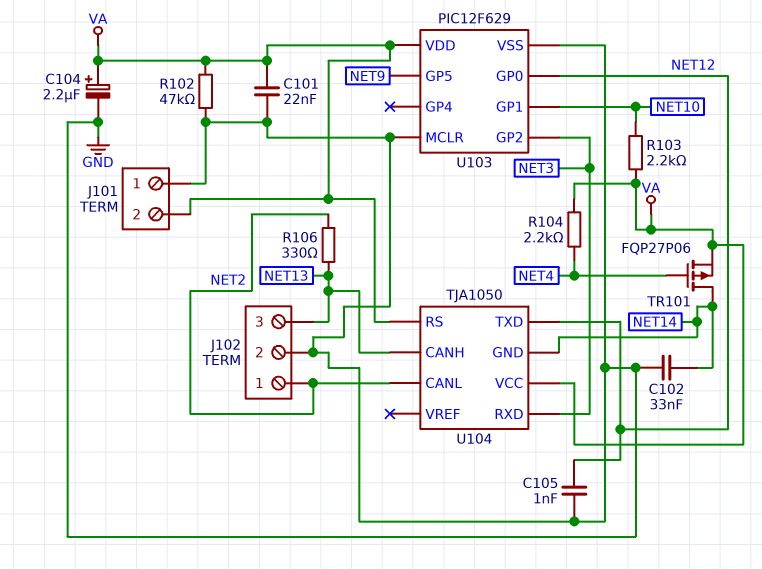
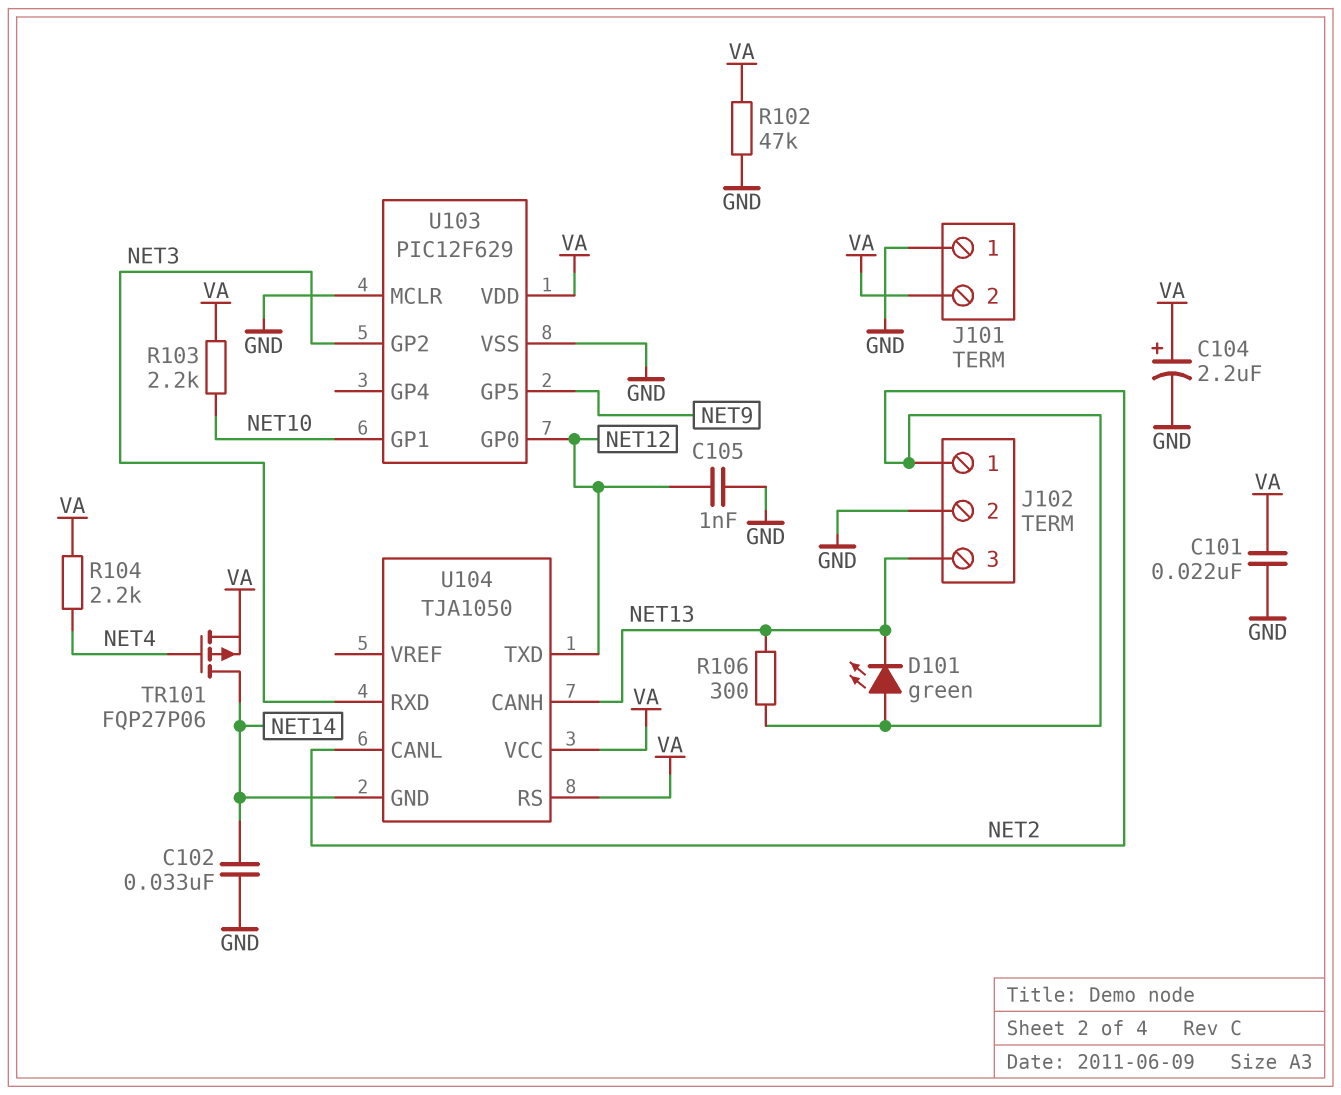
D101: none -> LED green (A NET2, K NET13)
R106: 330 (NET2, NET13) -> 300 (NET2, NET13)

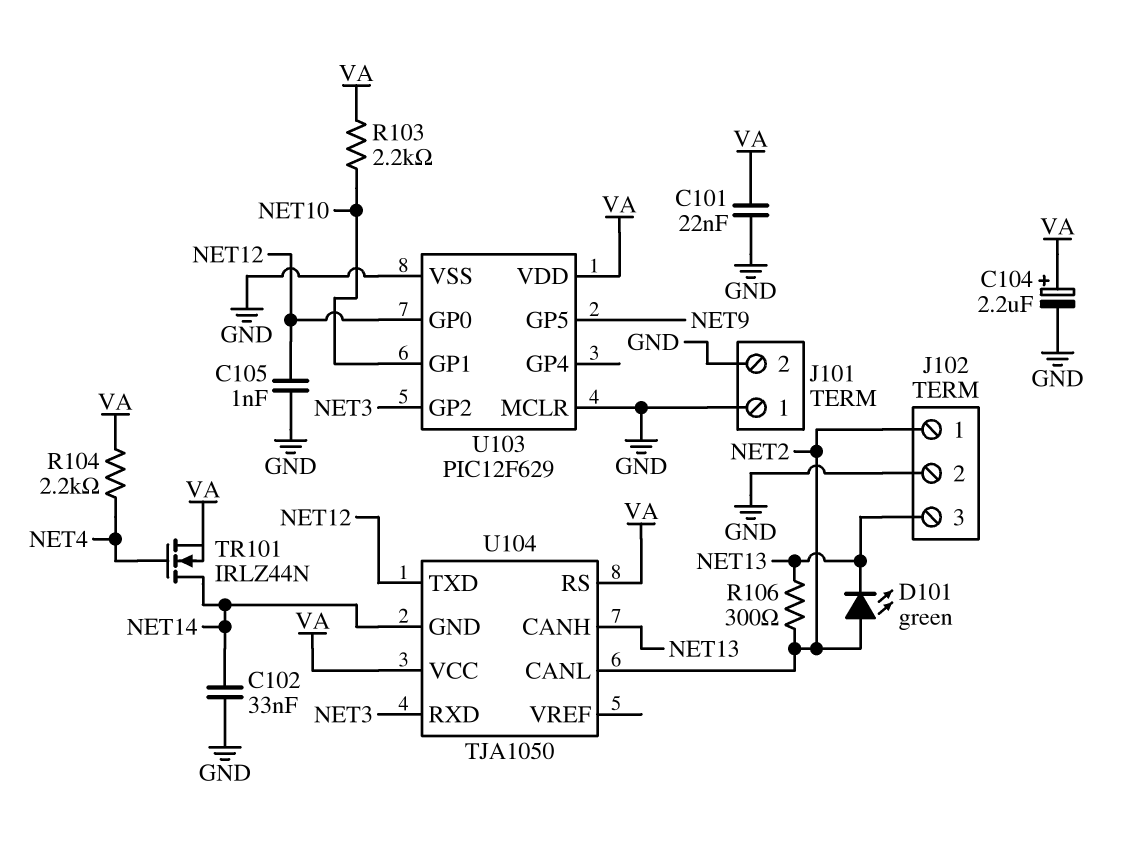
J101 pin 2: VA -> GND
R102: 47k (GND, VA) -> none
TR101: PMOS FQP27P06 (G NET4, D NET14, S VA) -> NMOS IRLZ44N (G NET4, D NET14, S VA)

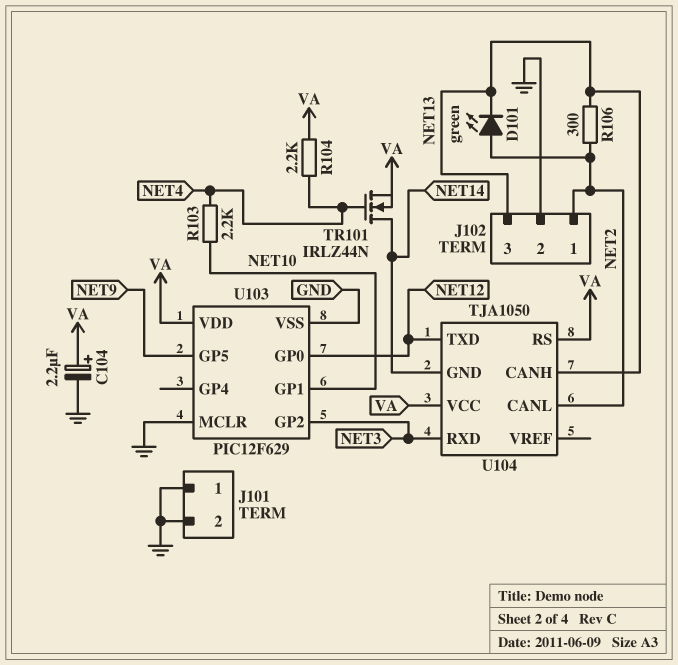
C101: 22nF (GND, VA) -> none
C102: 33nF (GND, NET14) -> none
C105: 1nF (GND, NET12) -> none
R103: 2.2k (NET10, VA) -> 2.2k (NET4, NET10)

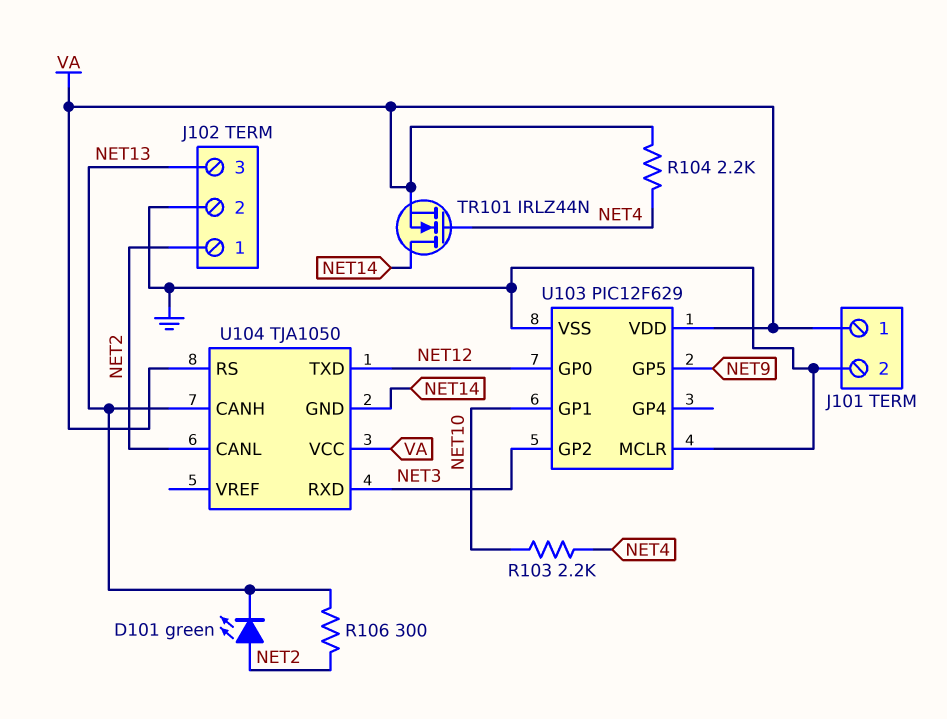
C104: 2.2uF (plus VA, minus GND) -> none
J101 pin 1: GND -> VA

